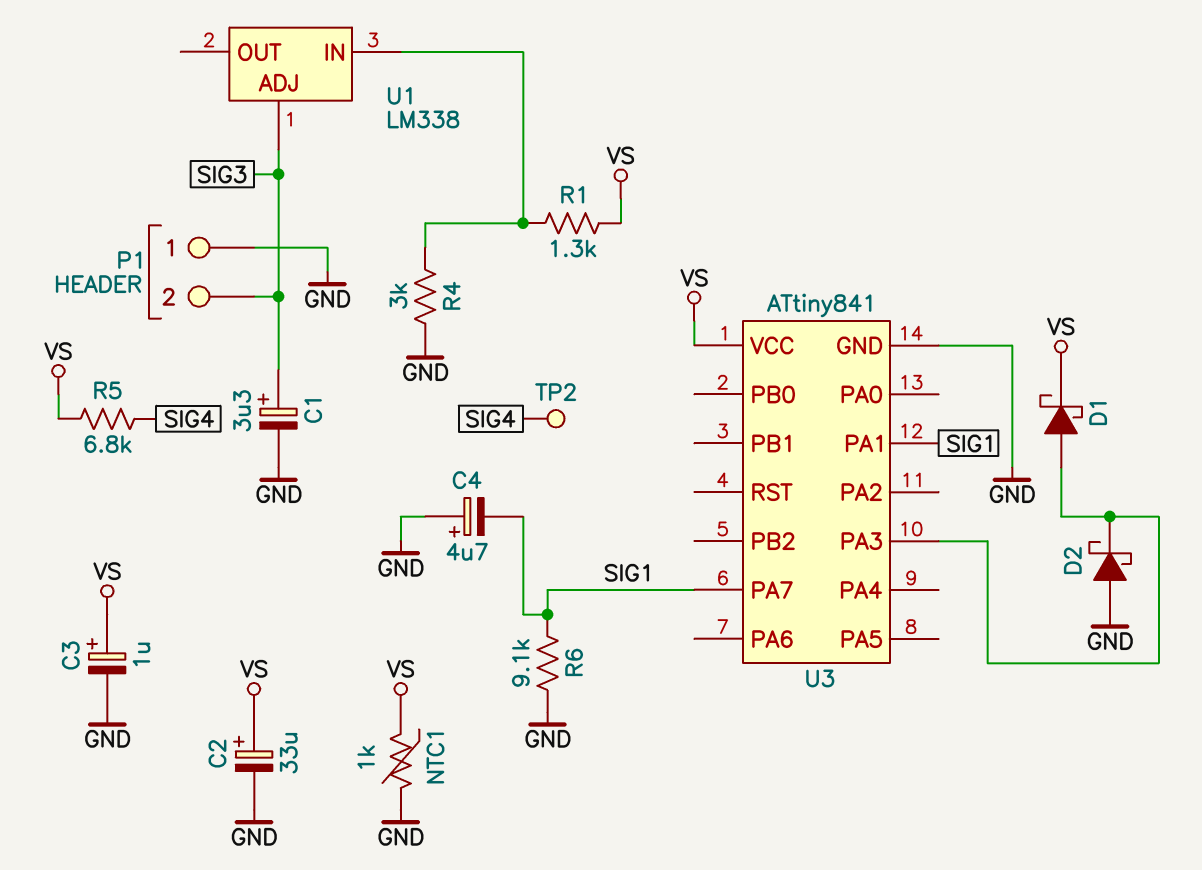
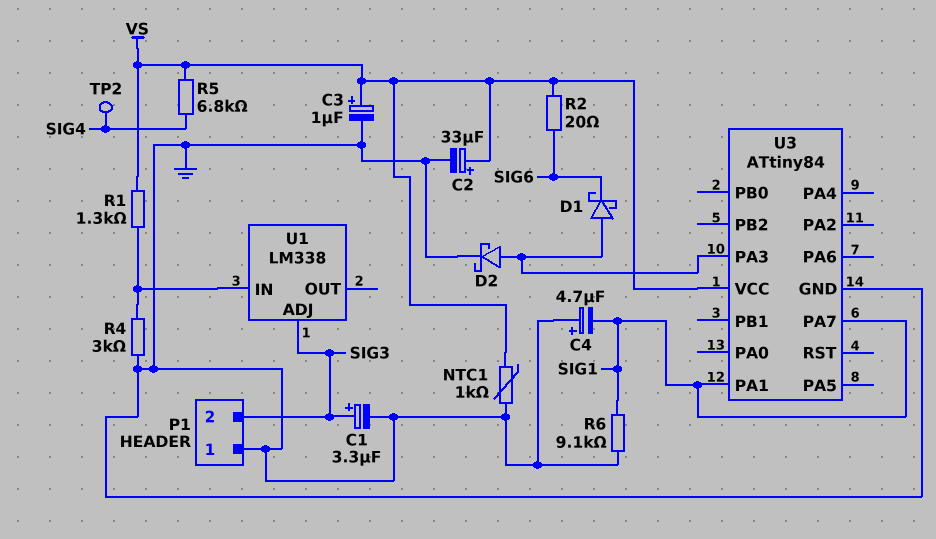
D1: schottky (A U3/PA3, K VS) -> schottky (A U3/PA3, K SIG6)
D2: schottky (A GND, K U3/PA3) -> schottky (A U3/PA3, K GND)
R2: none -> 20 (SIG6, VS)
U3: ATtiny841 -> ATtiny84

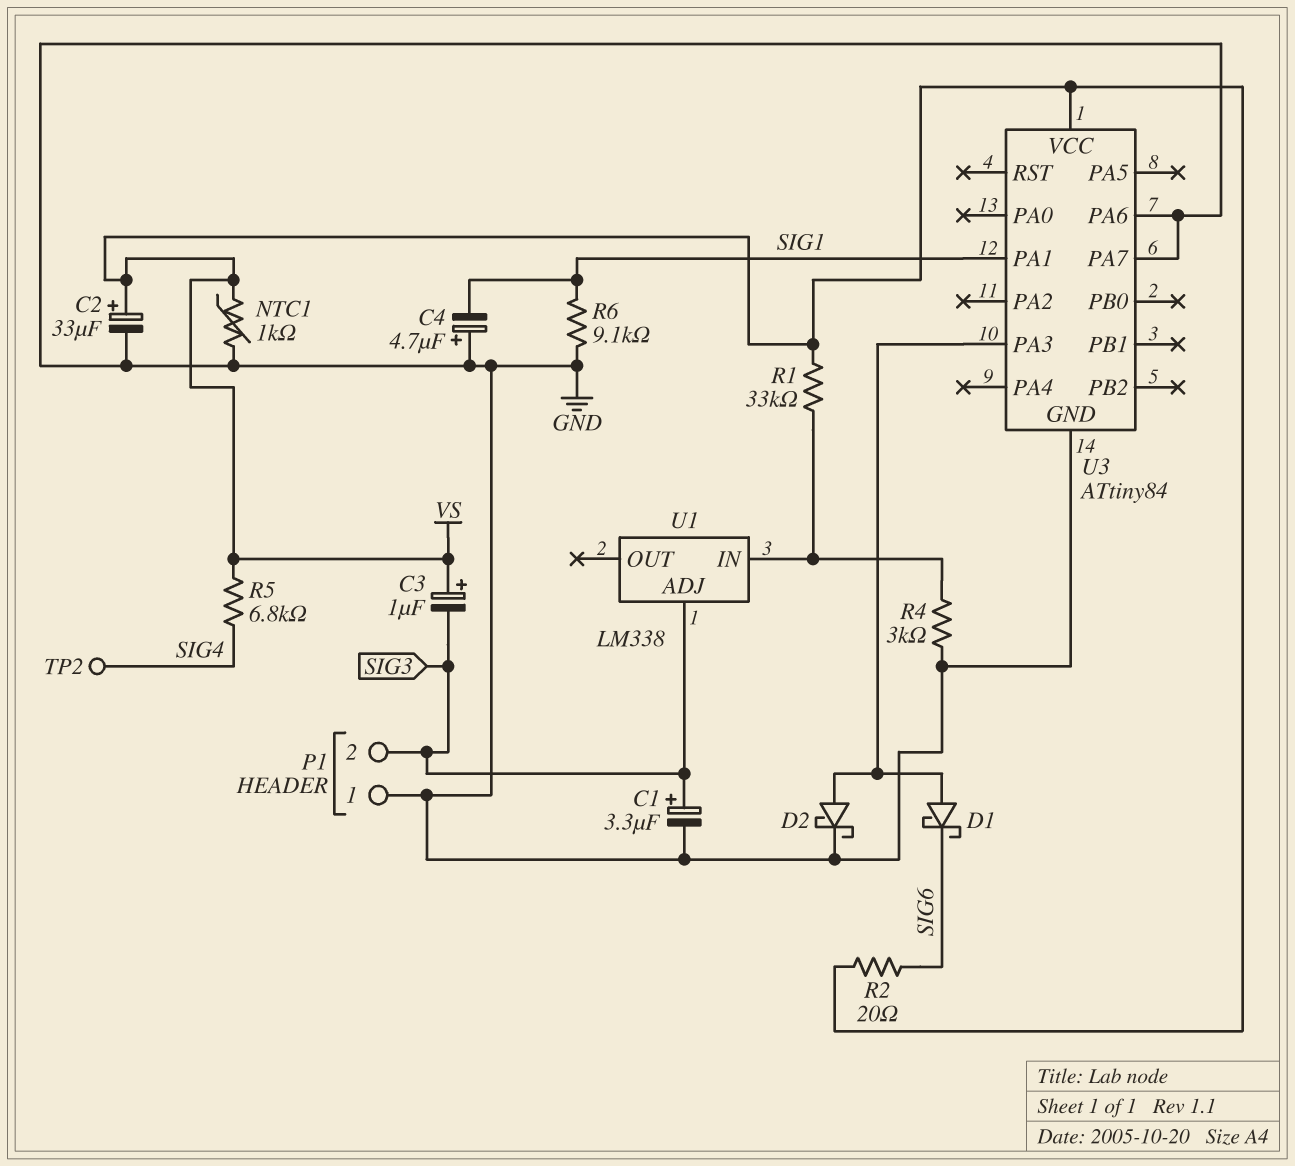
C3: 1uF (plus VS, minus GND) -> 1uF (plus VS, minus SIG3)
R1: 1.3k (U1/IN, VS) -> 33k (U1/IN, VS)
U3 pin PA6: none -> GND
U3 pin PA7: SIG1 -> GND

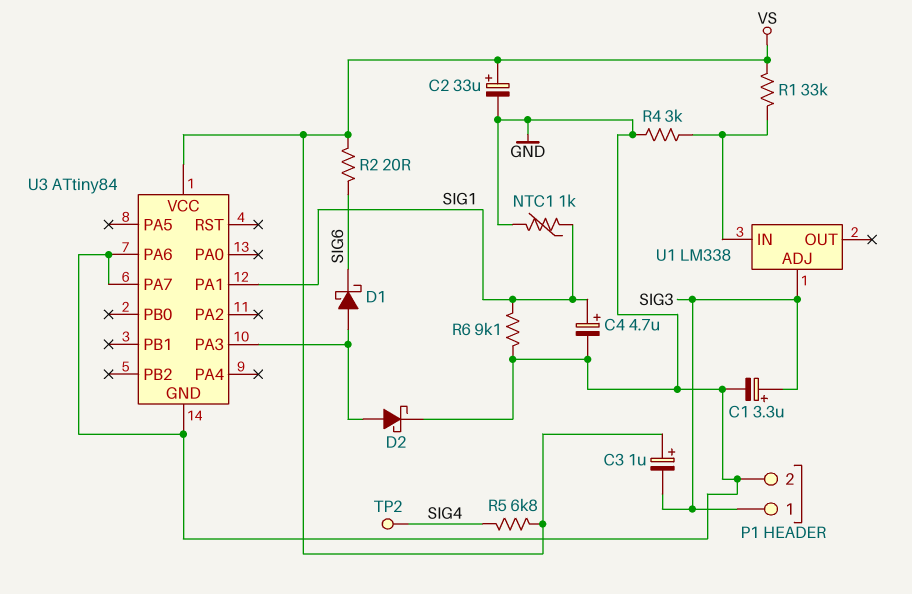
C4: 4.7uF (plus GND, minus SIG1) -> 4.7uF (plus SIG1, minus GND)
NTC1: 1k (GND, VS) -> 1k (GND, SIG1)
P1 pin 1: GND -> SIG3
P1 pin 2: SIG3 -> GND

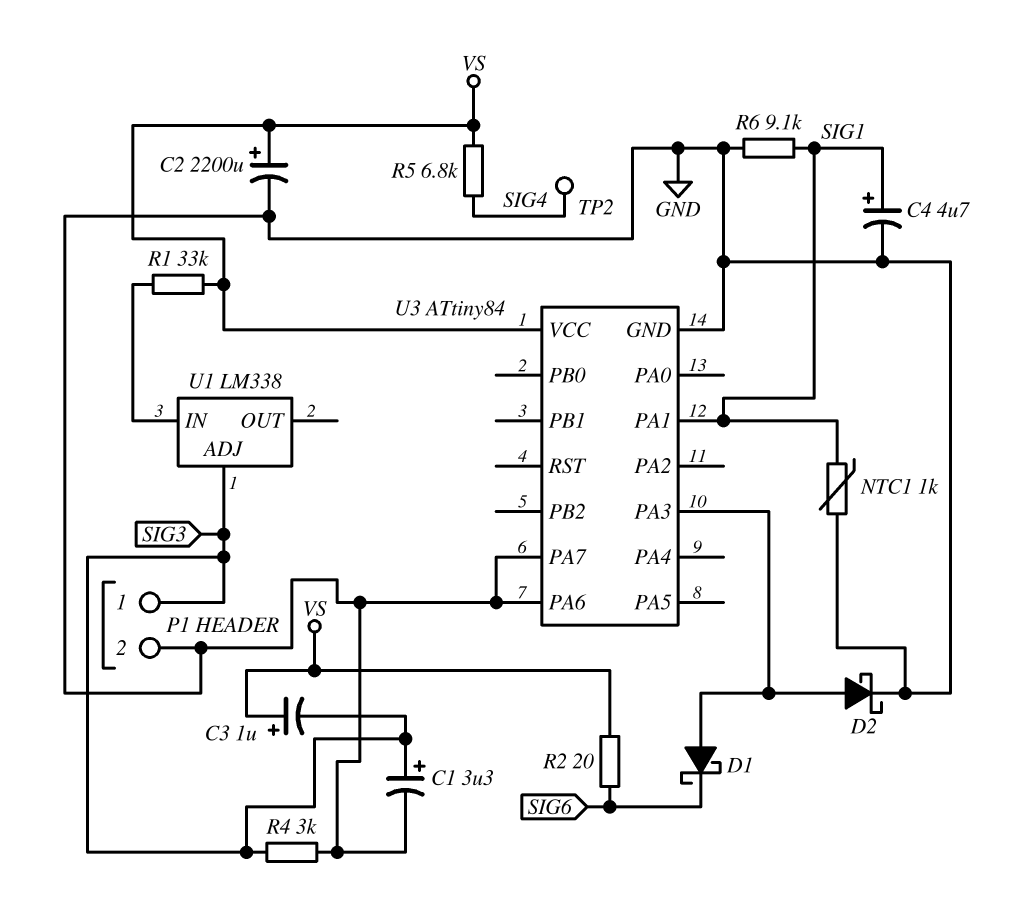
C2: 33uF (plus VS, minus GND) -> 2200uF (plus VS, minus GND)
R4: 3k (GND, U1/IN) -> 3k (GND, SIG3)

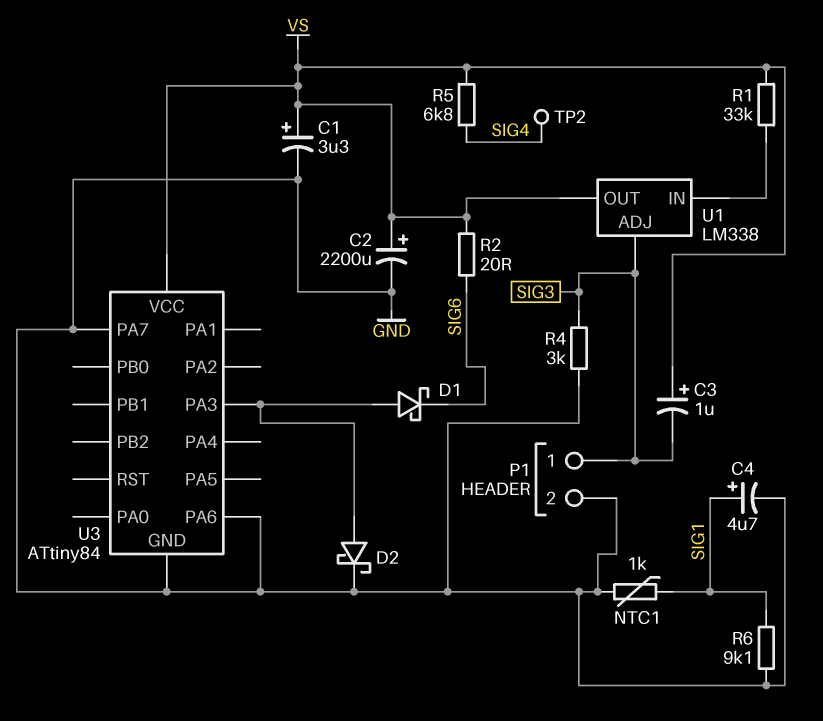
C1: 3.3uF (plus SIG3, minus GND) -> 3.3uF (plus VS, minus GND)
U1 pin OUT: none -> VS
U3 pin PA1: SIG1 -> none

